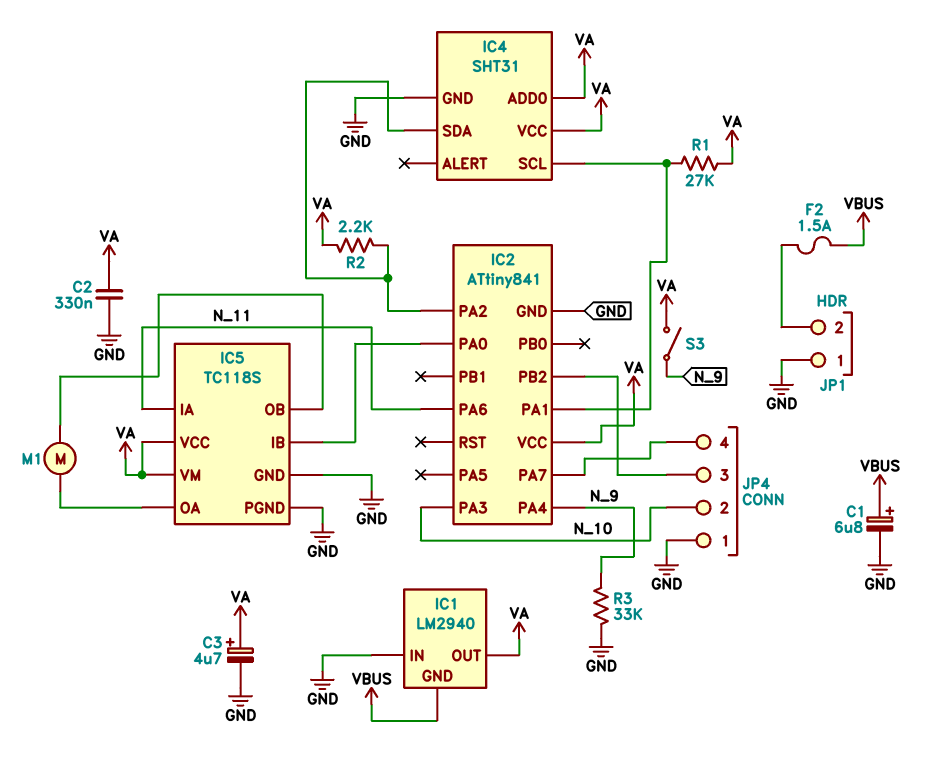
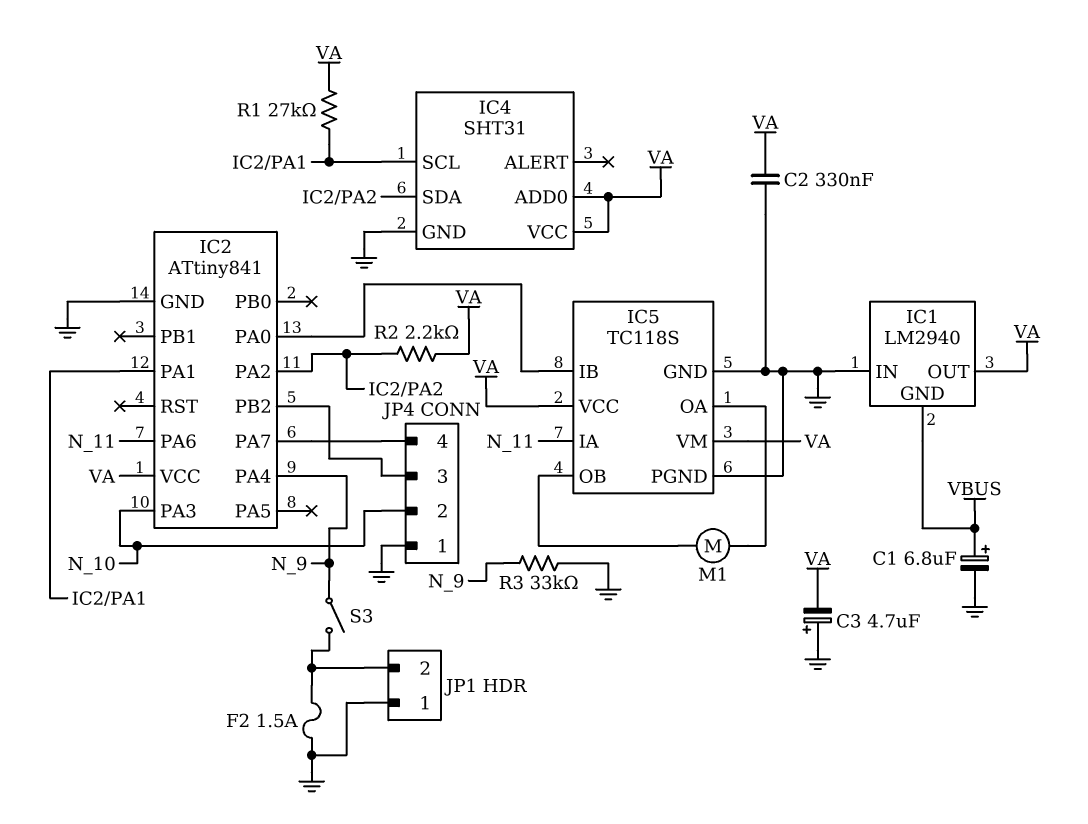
C3: 4.7uF (plus VA, minus GND) -> 4.7uF (plus GND, minus VA)
F2: 1.5A (JP1/2, VBUS) -> 1.5A (GND, JP1/2)
S3: switch (N_9, VA) -> switch (JP1/2, N_9)

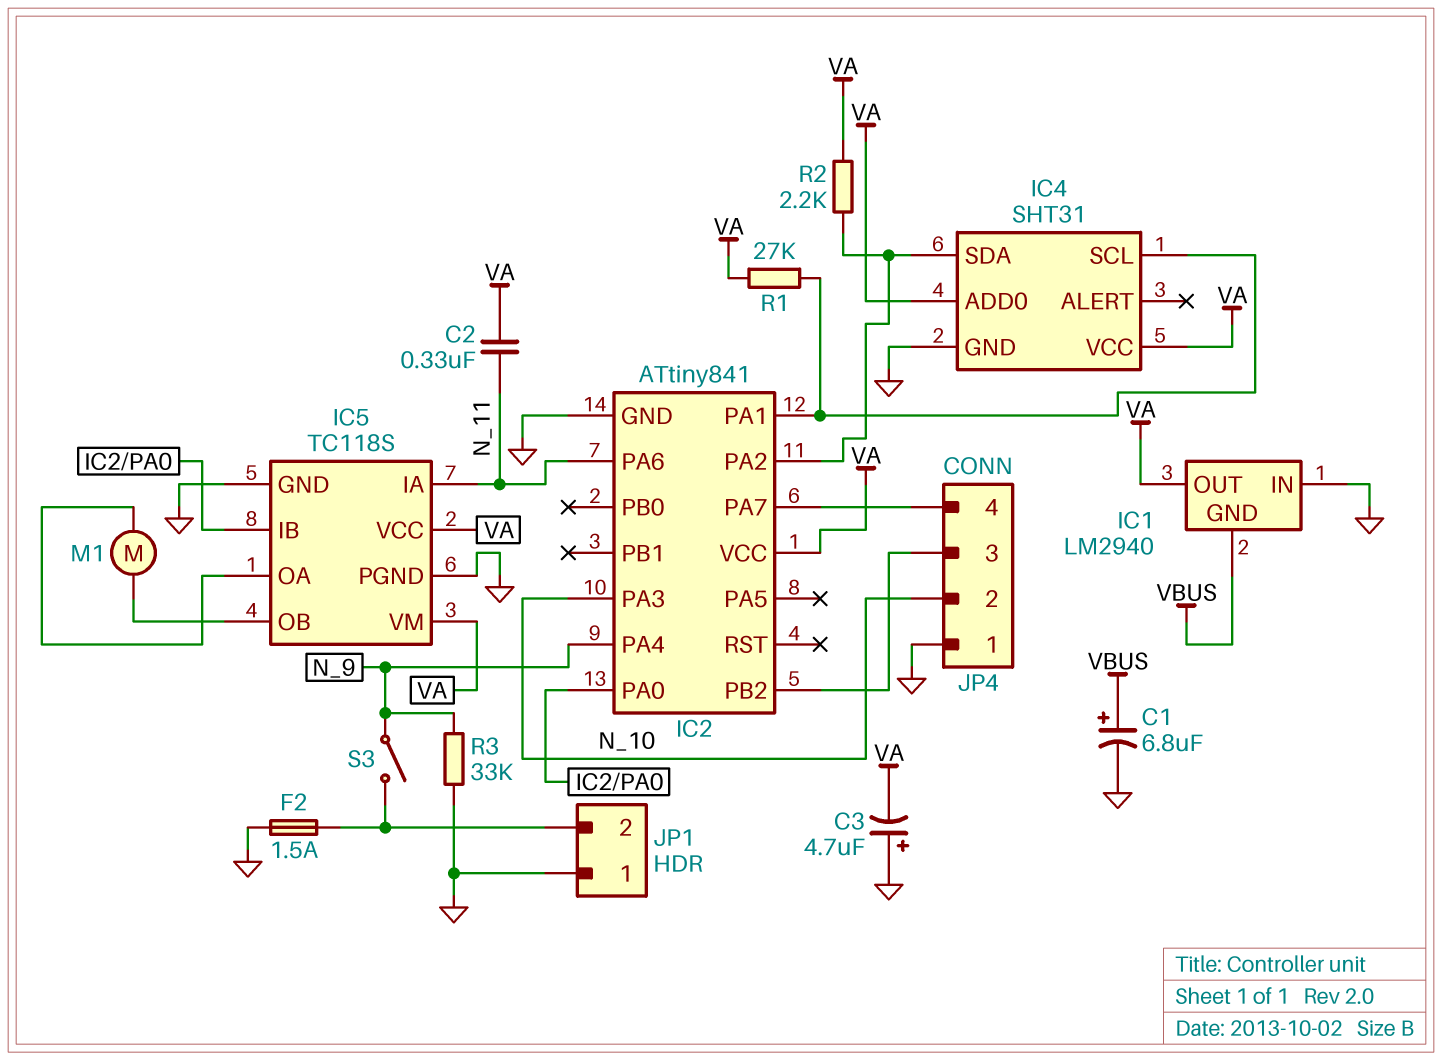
C2: 330nF (GND, VA) -> 330nF (N_11, VA)

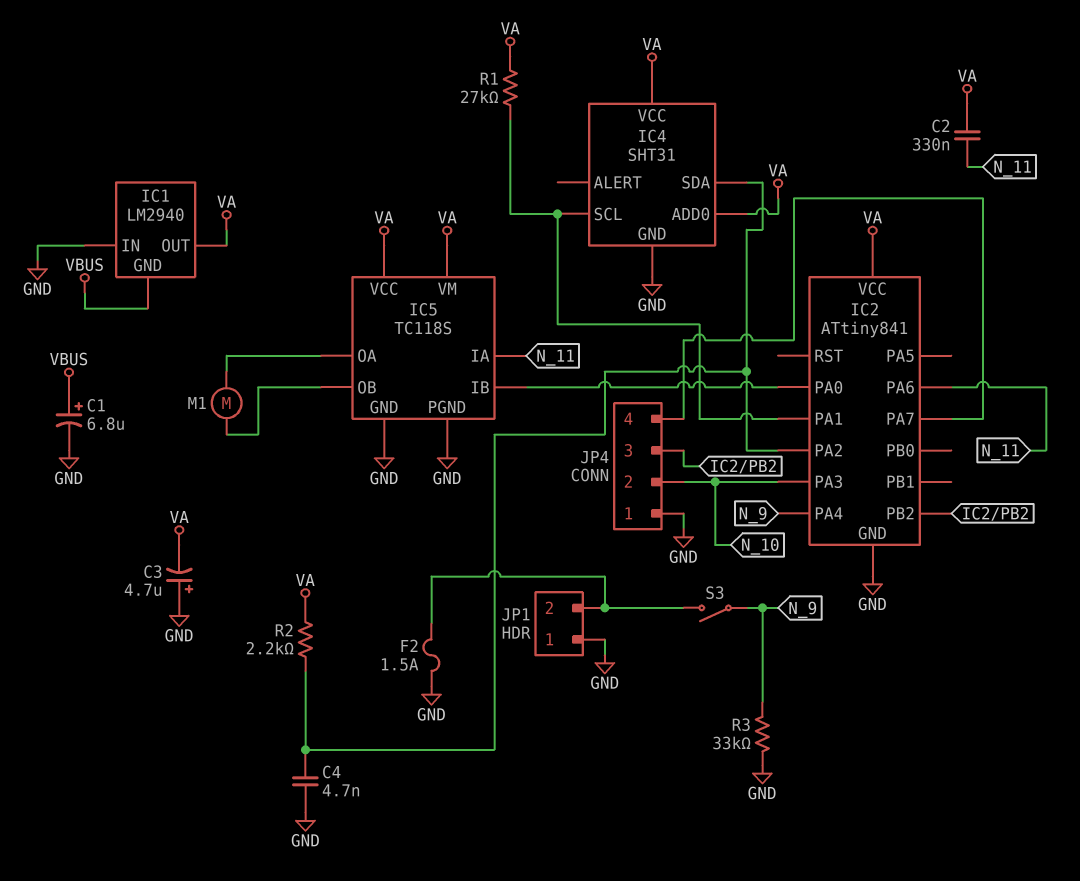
C4: none -> 4.7nF (GND, IC2/PA2)

